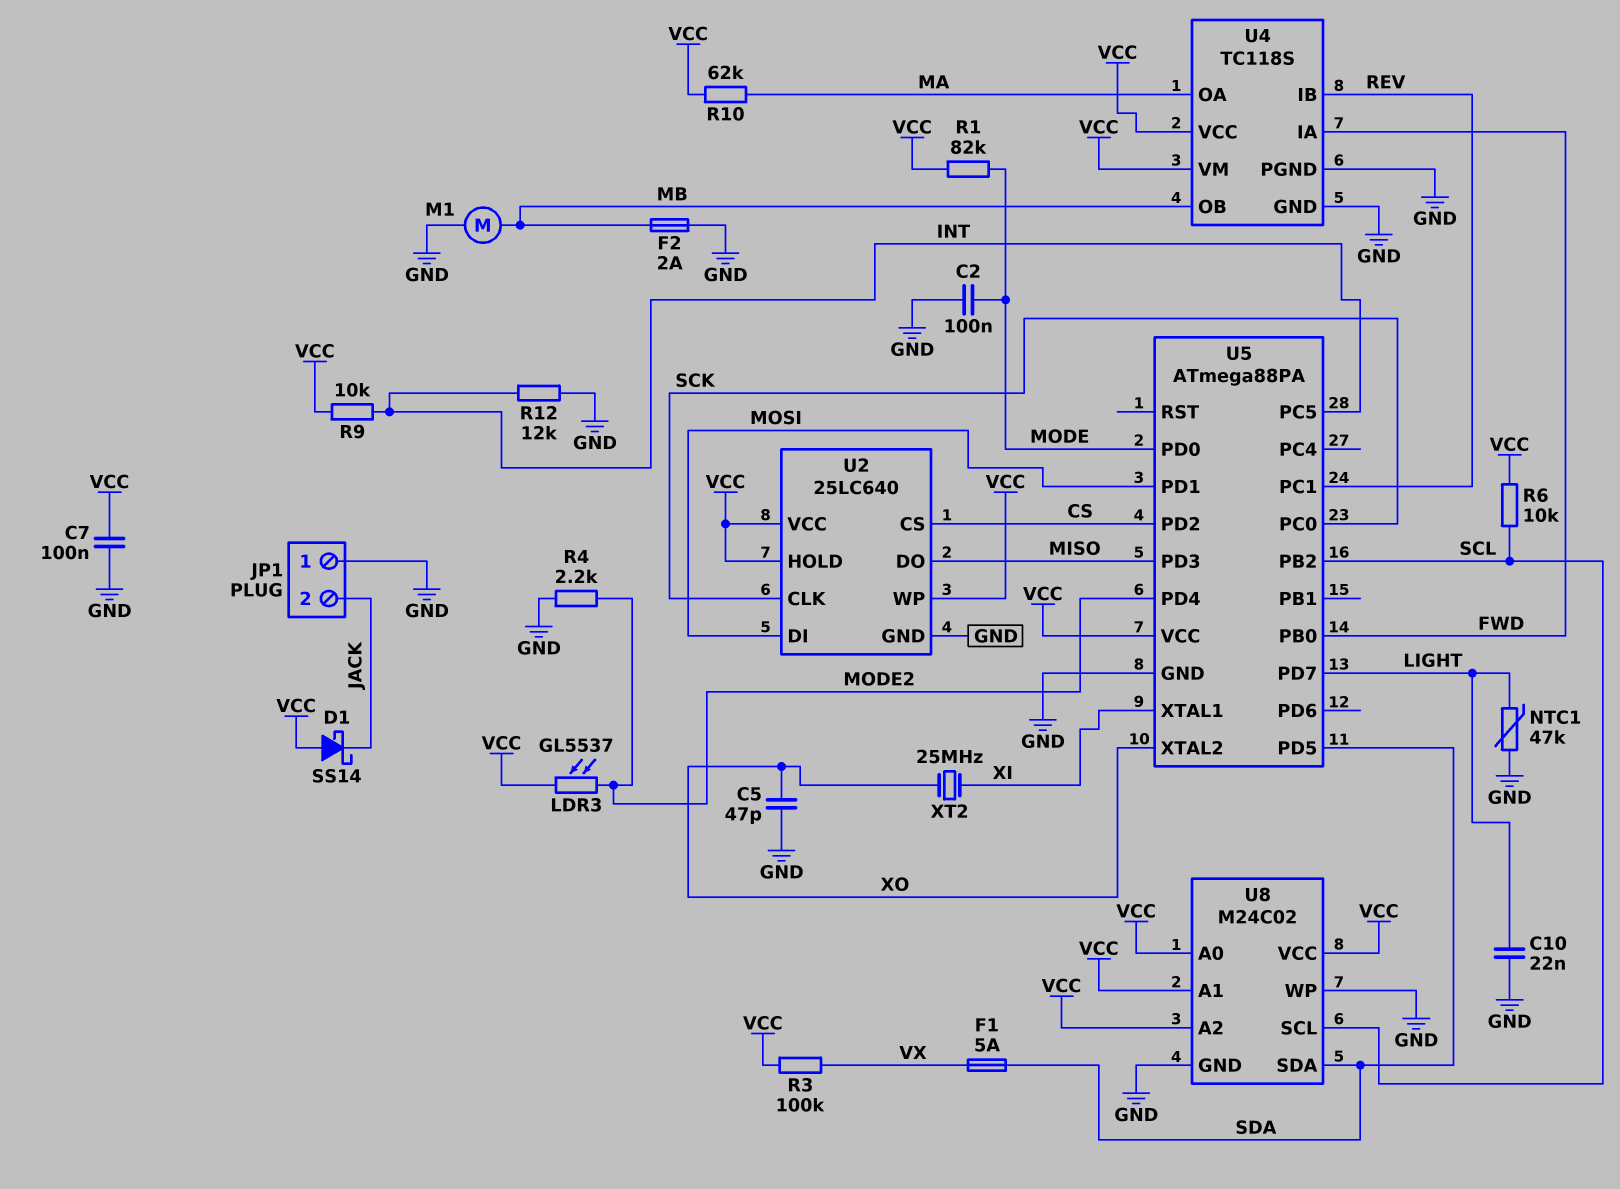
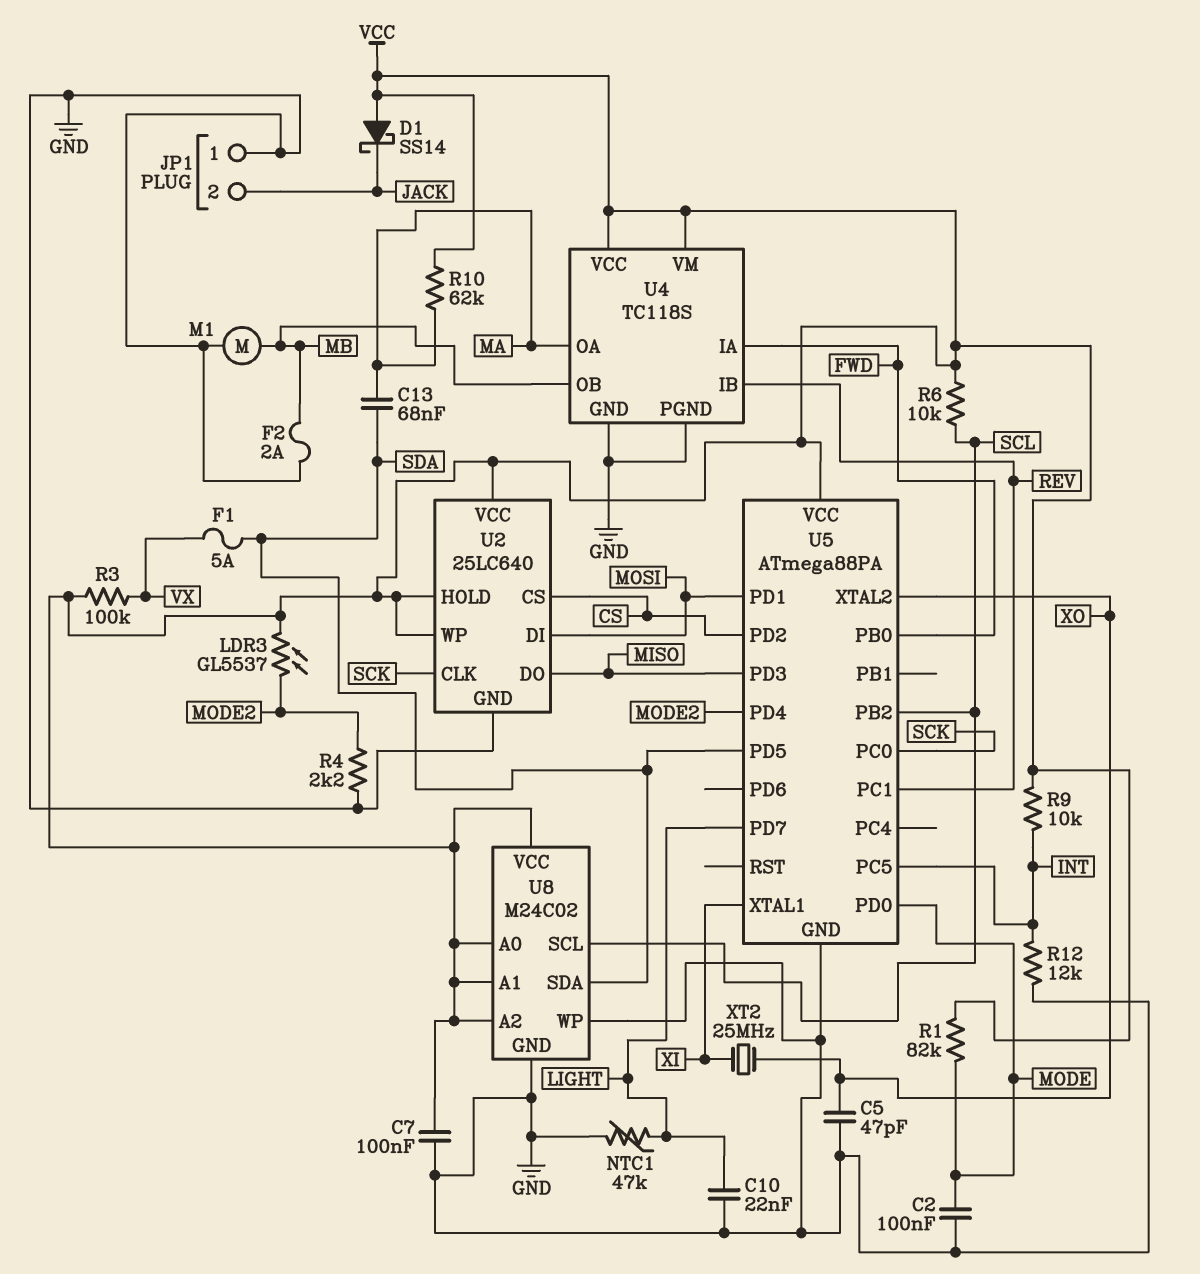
C13: none -> 68nF (MA, SDA)

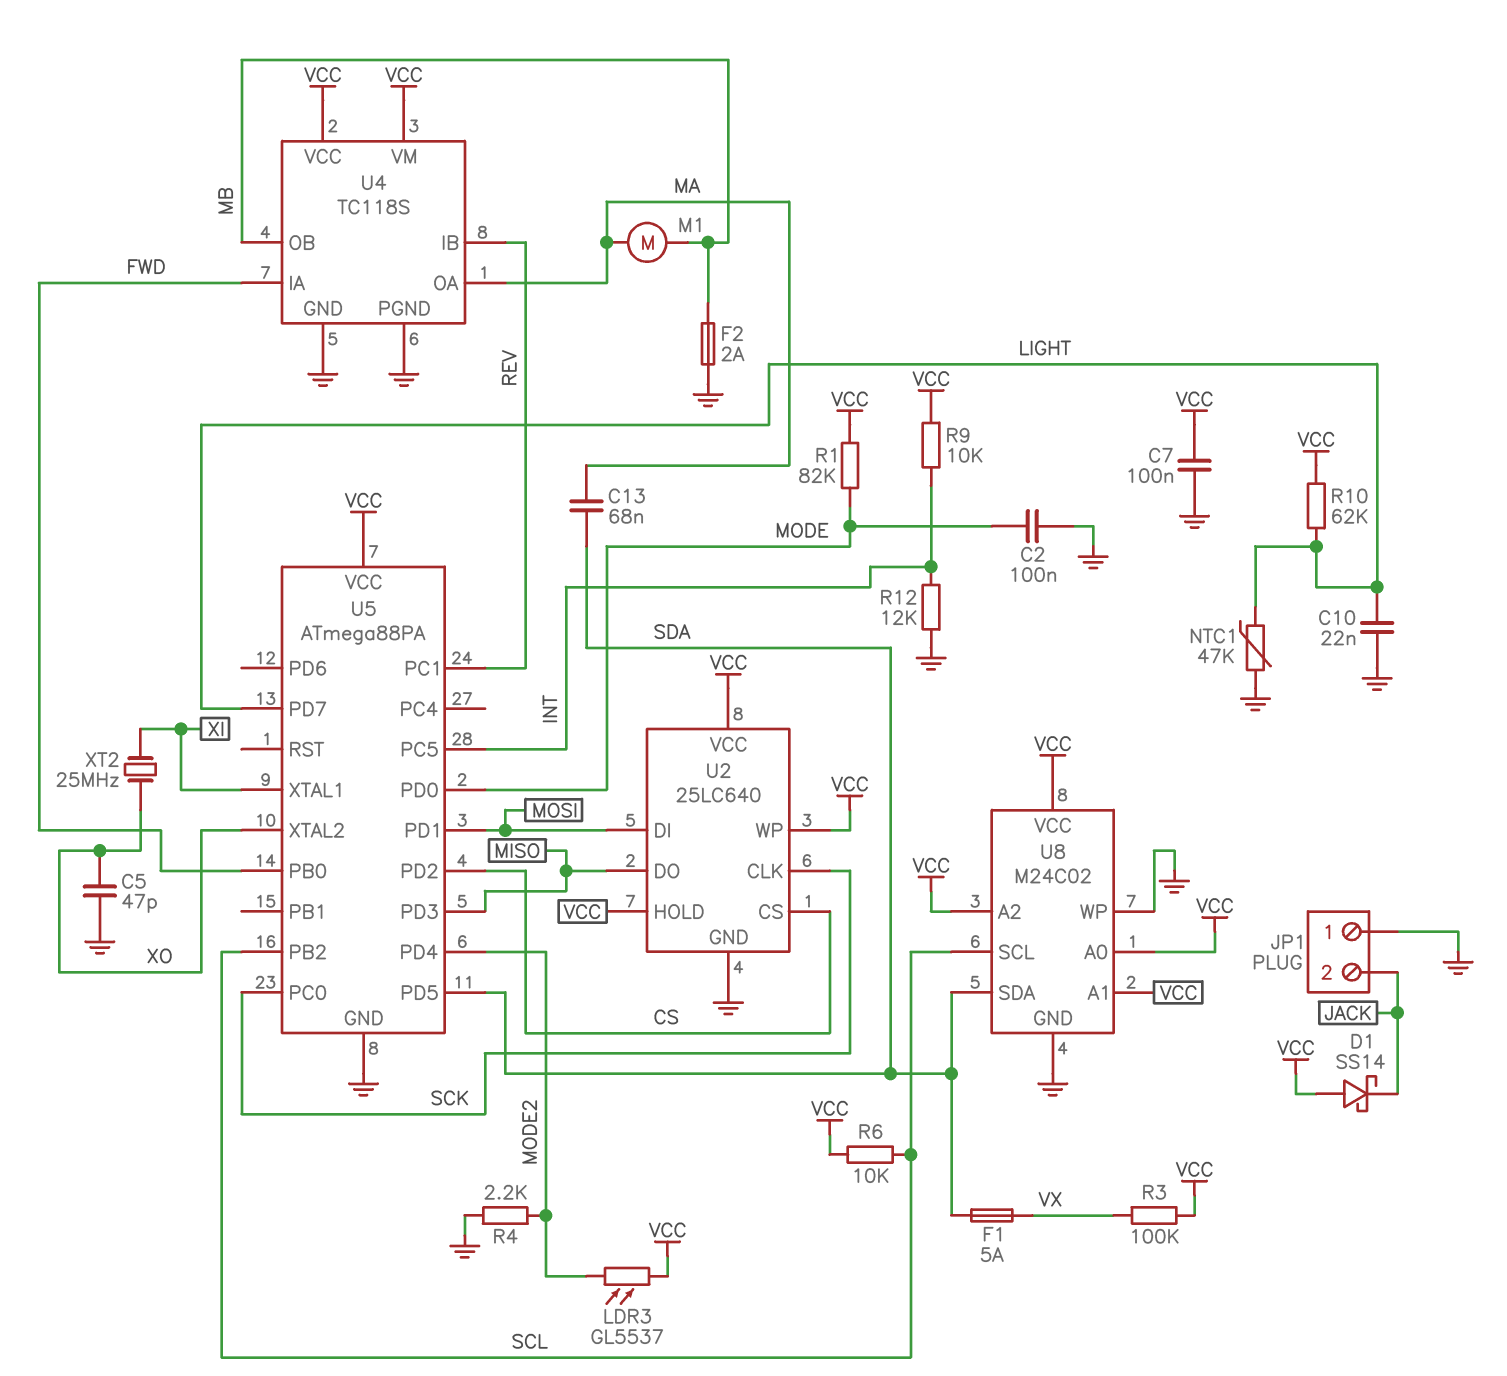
M1: motor (GND, MB) -> motor (MA, MB)
R10: 62k (MA, VCC) -> 62k (LIGHT, VCC)

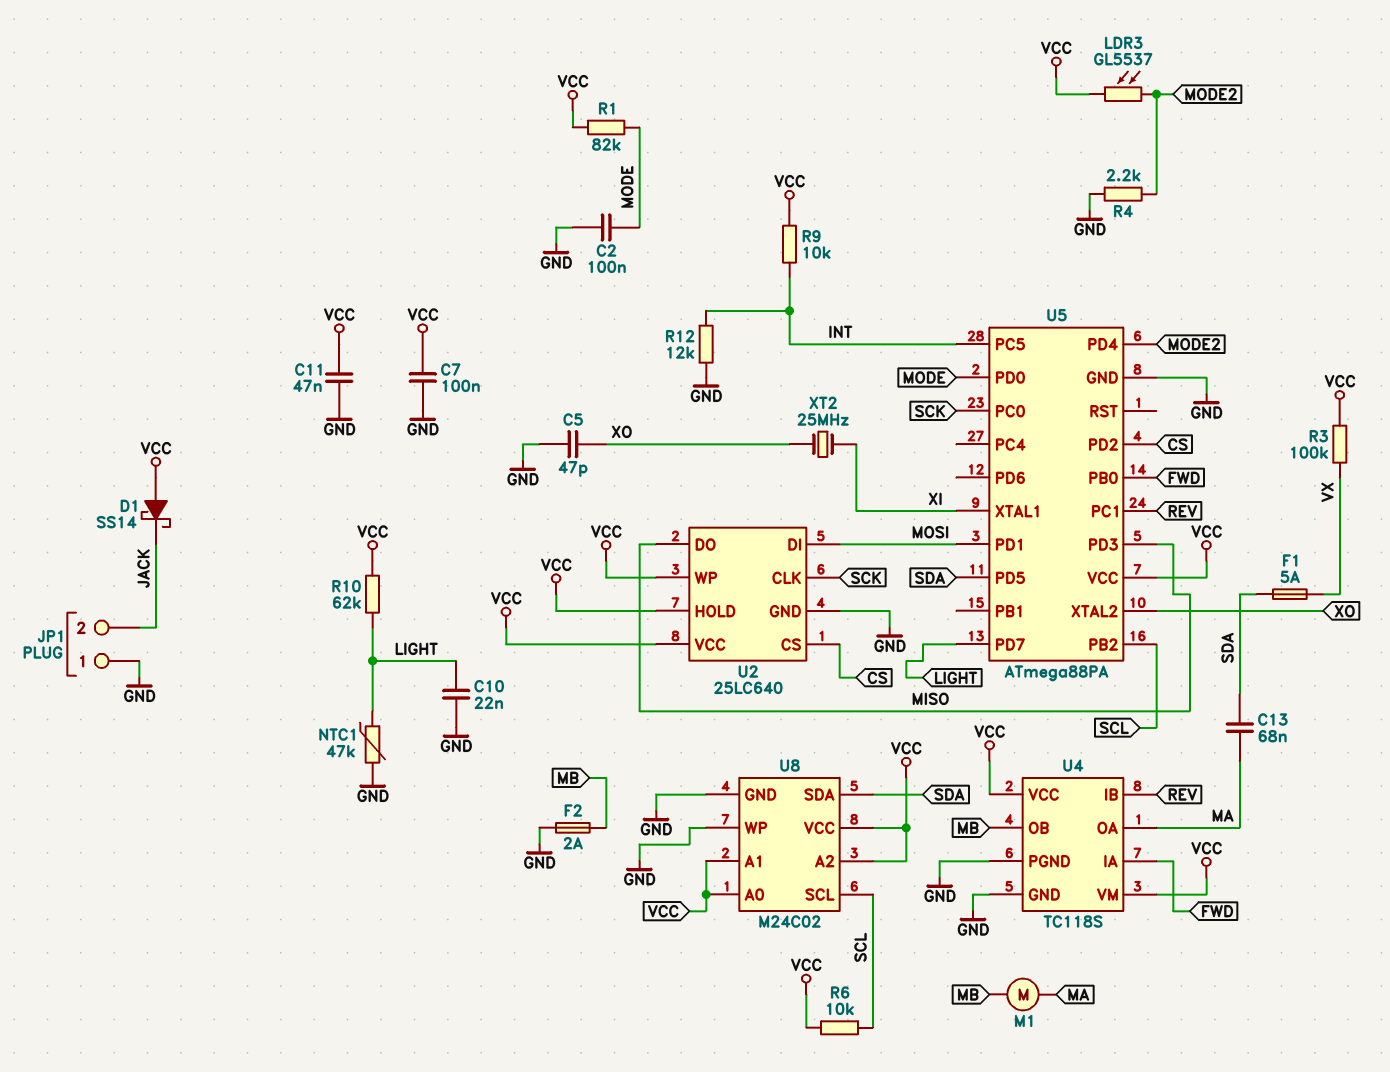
C11: none -> 47nF (GND, VCC)

